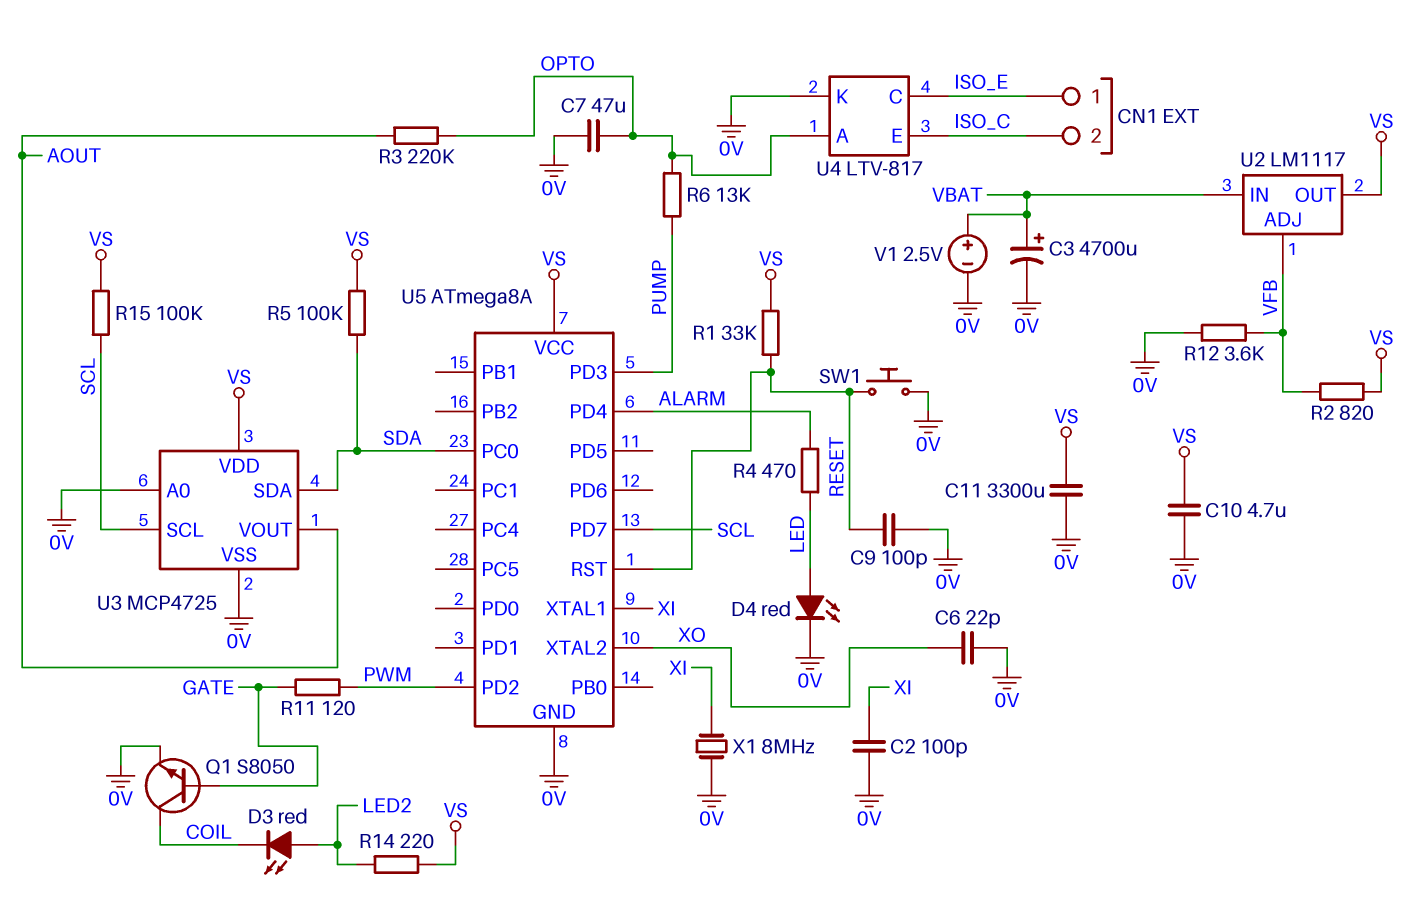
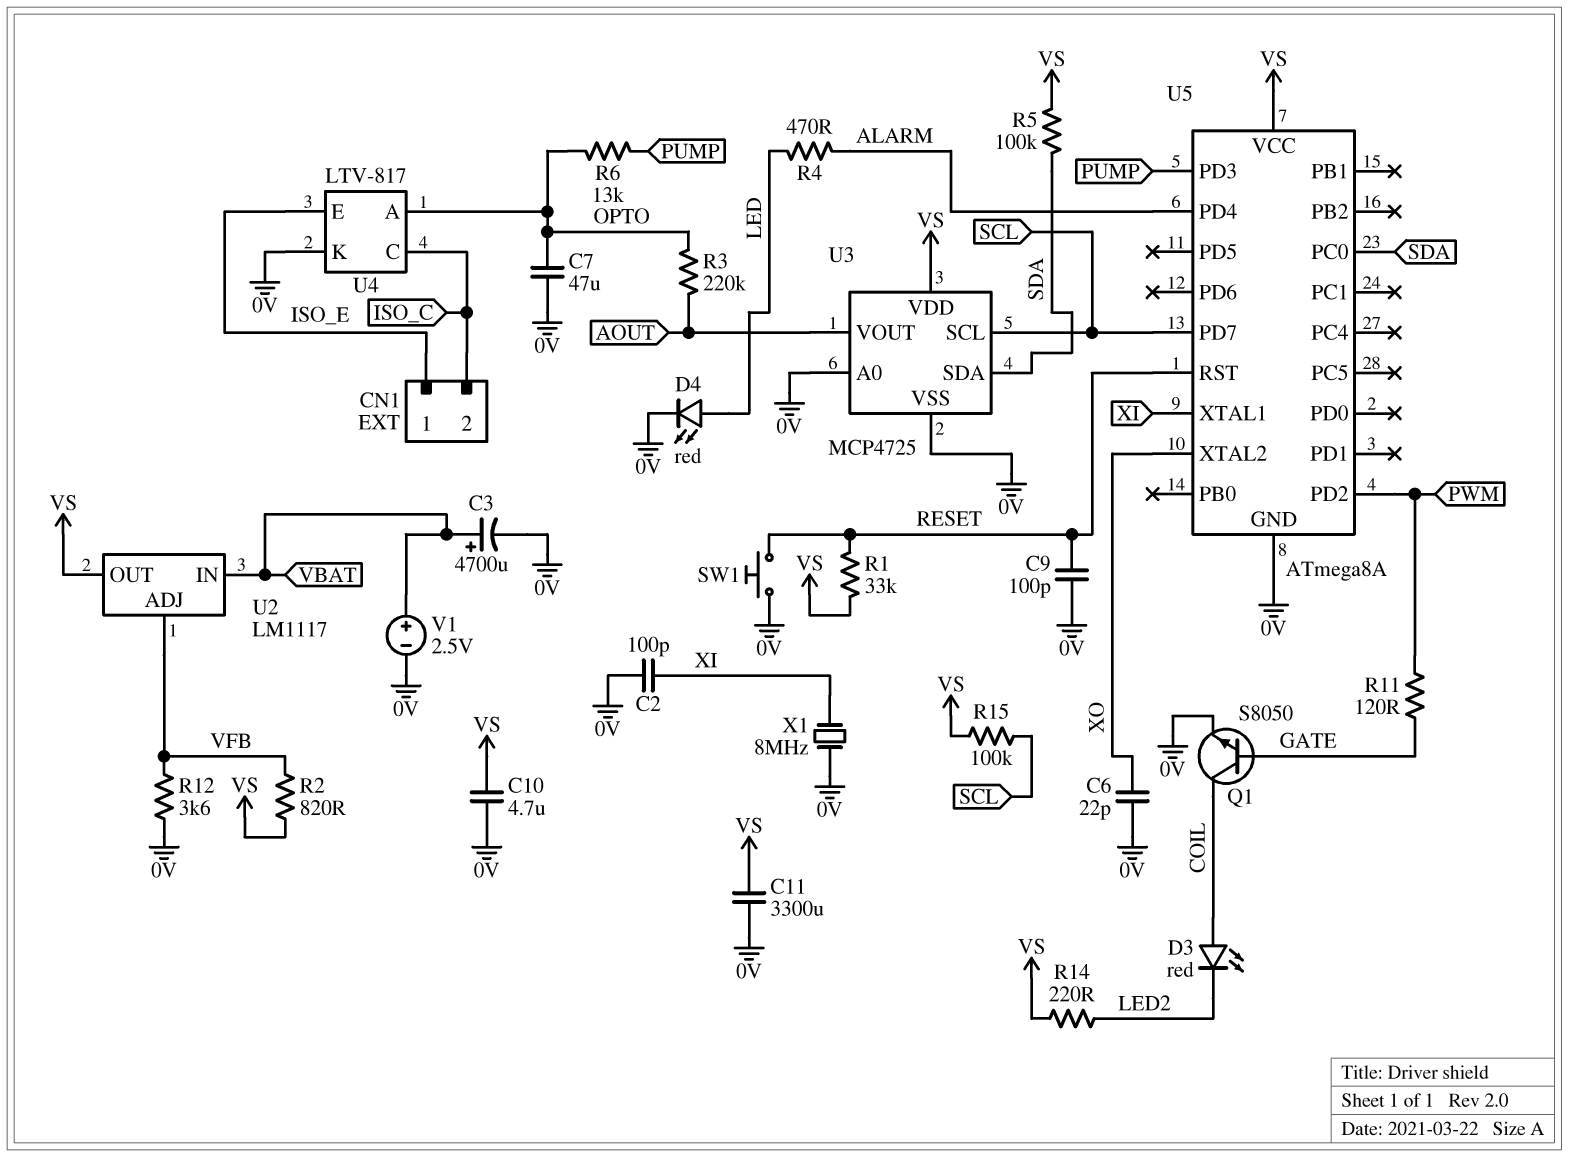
D3: LED red (A LED2, K COIL) -> LED red (A COIL, K LED2)
U4 pin C: ISO_E -> ISO_C
U4 pin E: ISO_C -> ISO_E

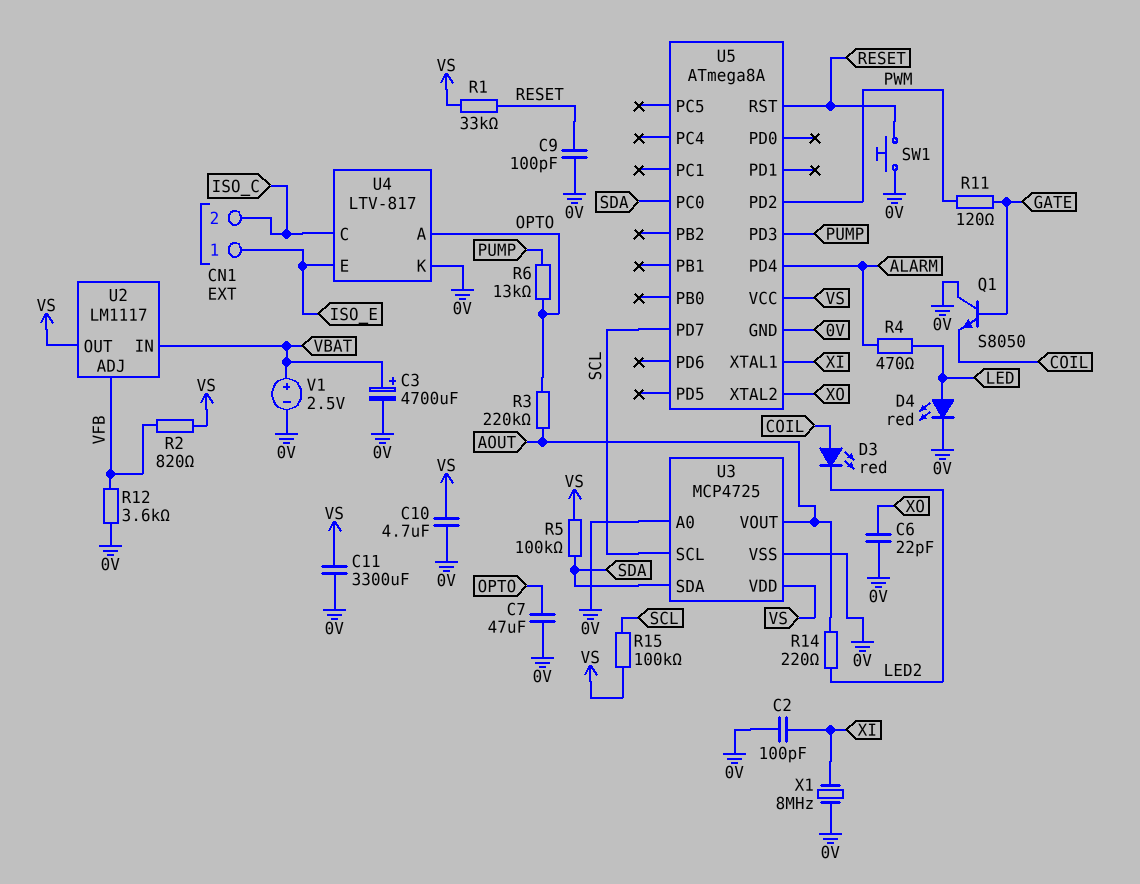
Q1: NPN S8050 (B GATE, C COIL, E 0V) -> NPN S8050 (B GATE, C 0V, E COIL)
R14: 220 (LED2, VS) -> 220 (AOUT, LED2)

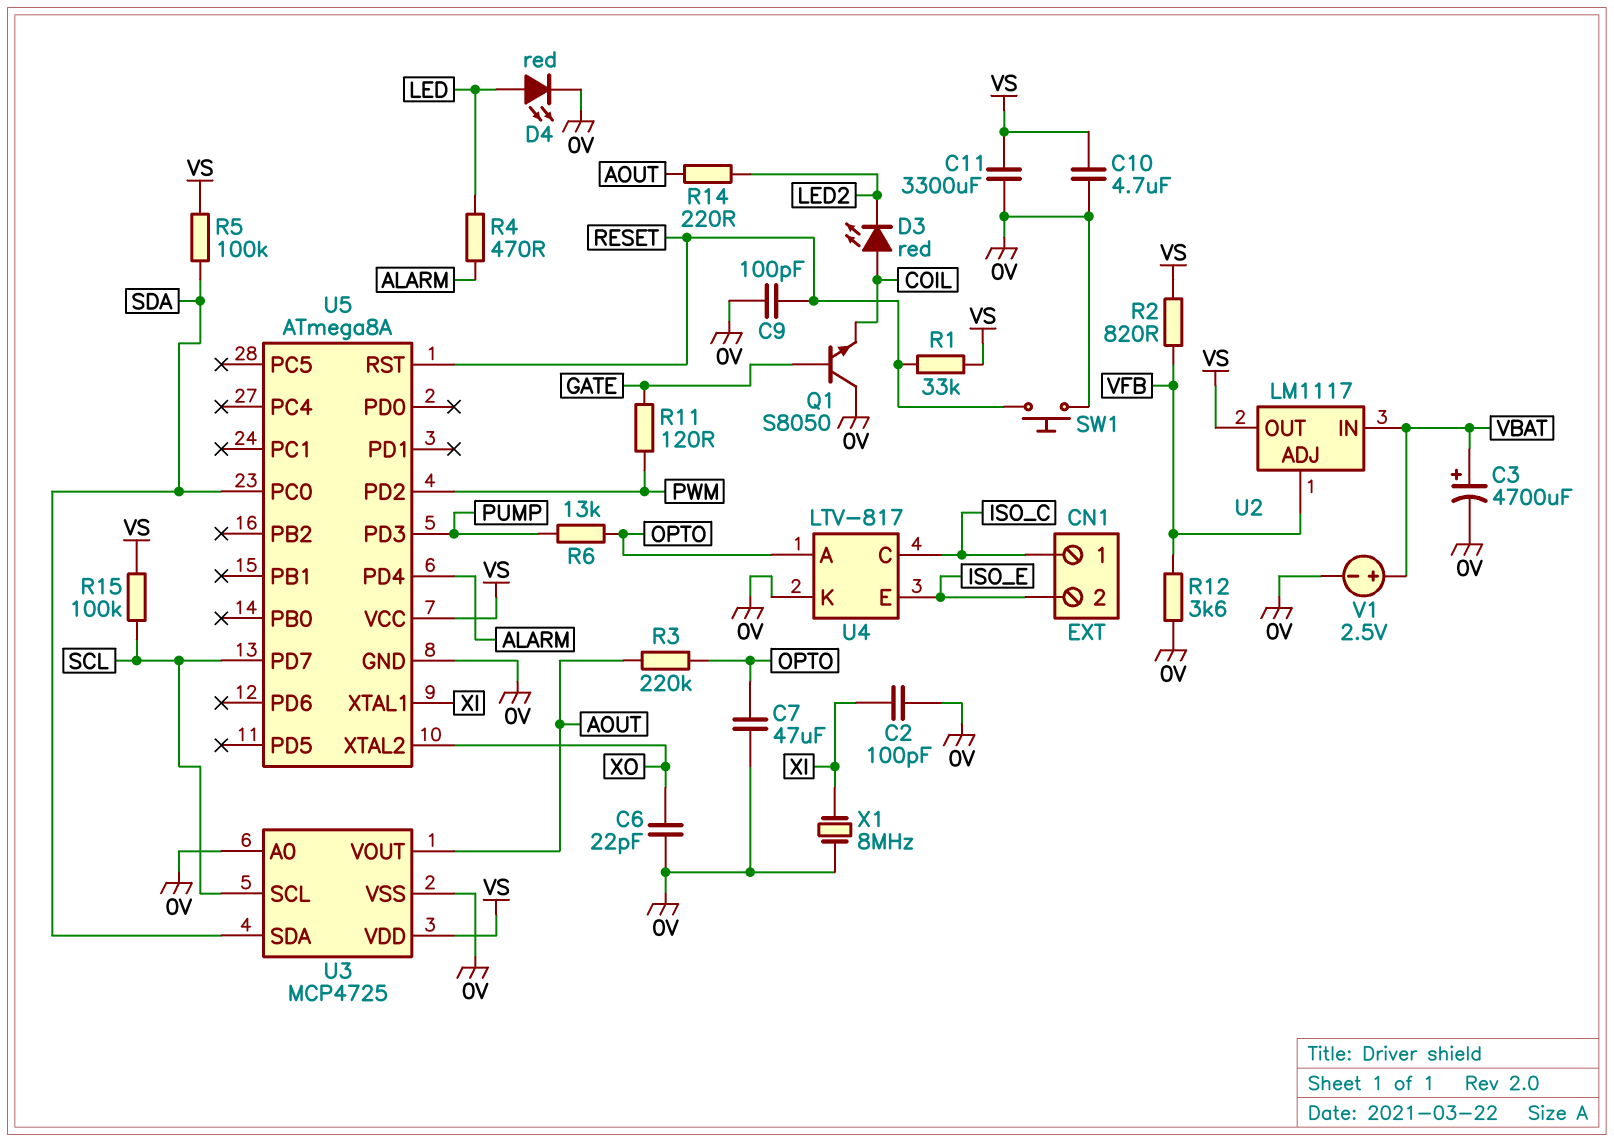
CN1 pin 1: ISO_E -> ISO_C
CN1 pin 2: ISO_C -> ISO_E

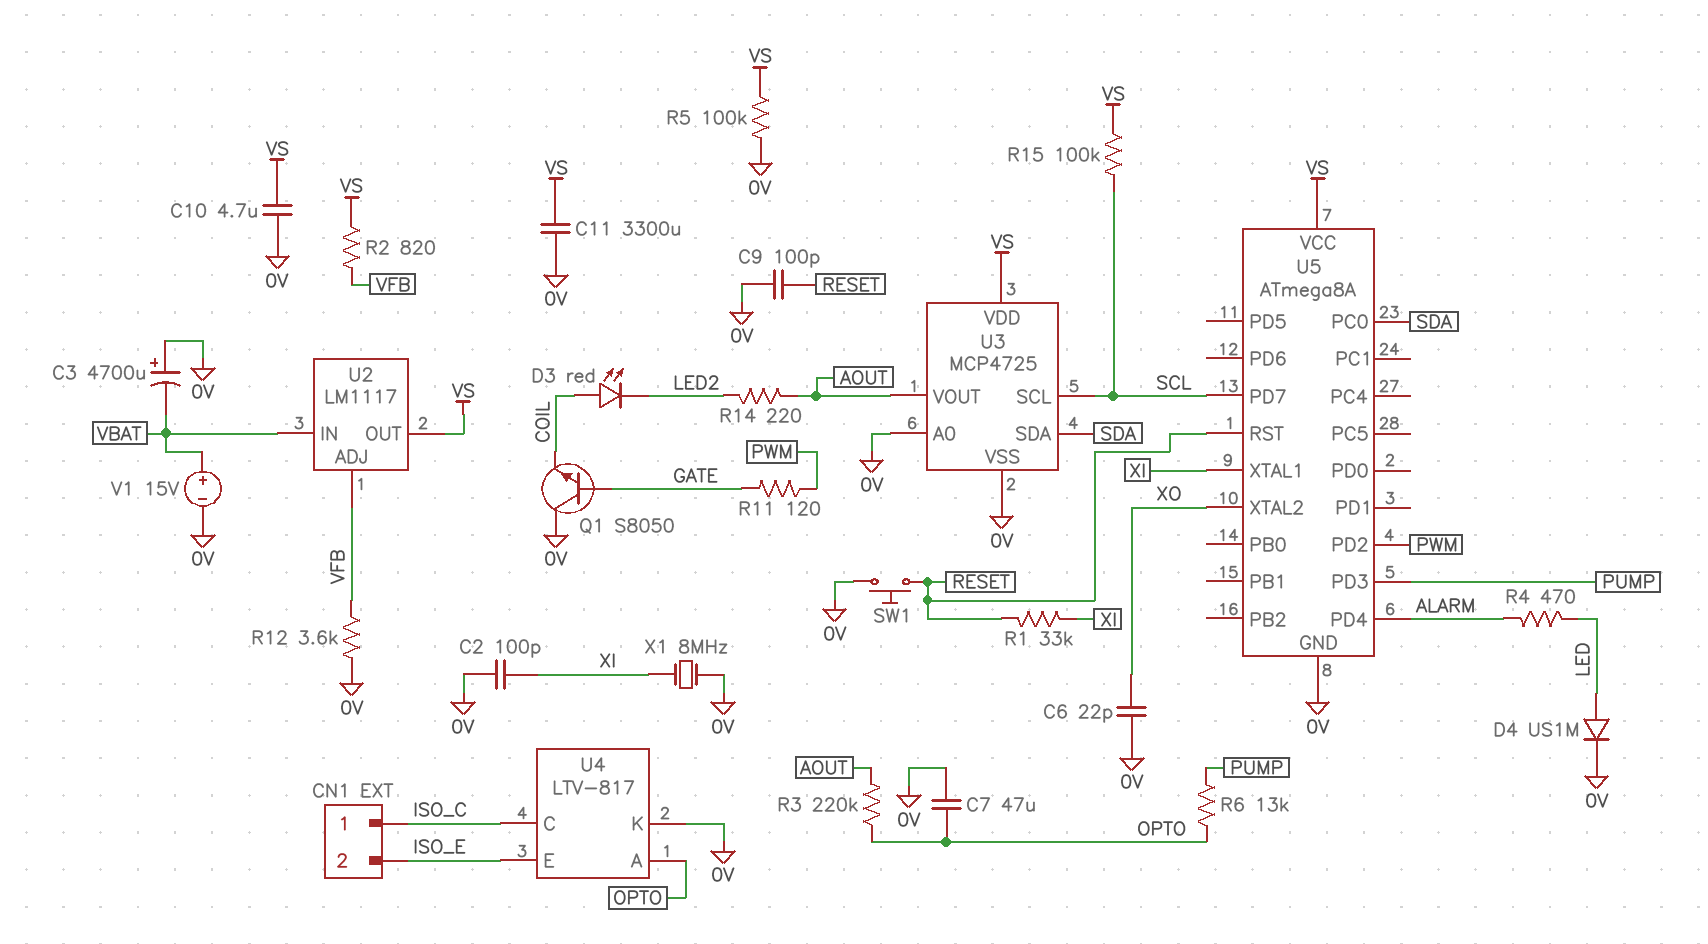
C3: 4700uF (plus VBAT, minus 0V) -> 4700uF (plus 0V, minus VBAT)
D4: LED red (A LED, K 0V) -> diode US1M (A LED, K 0V)
R1: 33k (RESET, VS) -> 33k (RESET, XI)
R5: 100k (SDA, VS) -> 100k (0V, VS)
V1: 2.5V (plus VBAT, minus 0V) -> 15V (plus VBAT, minus 0V)

